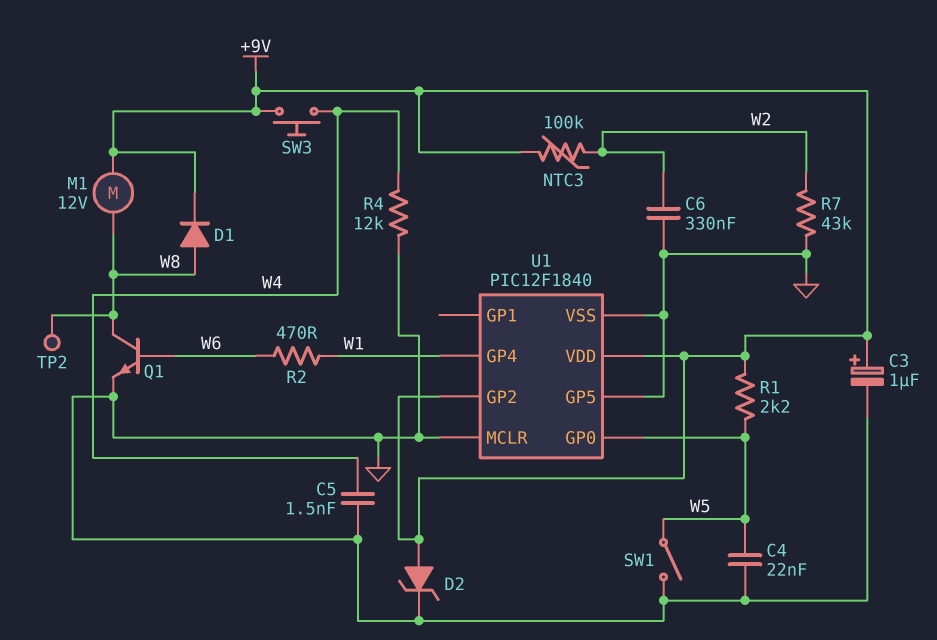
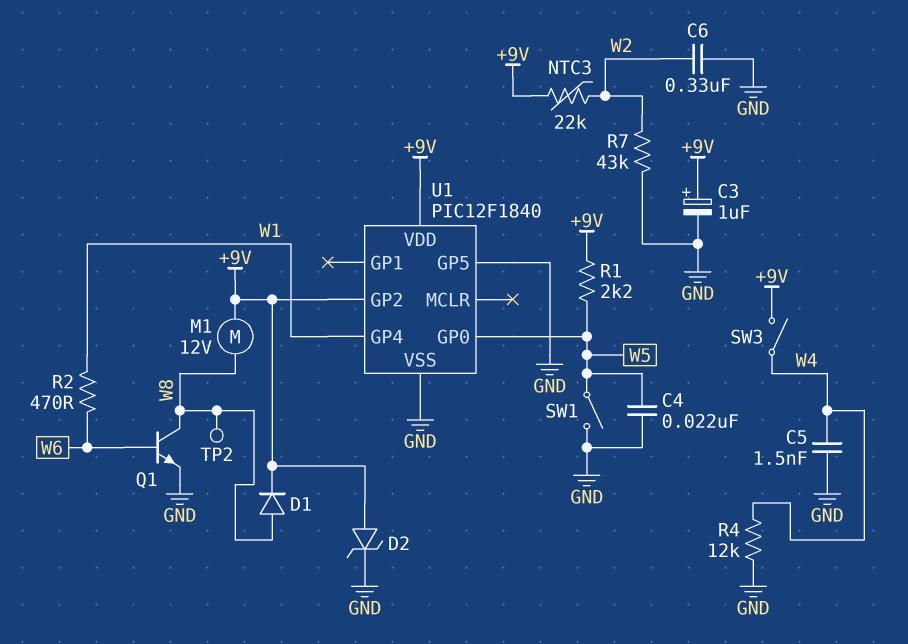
NTC3: 100k (+9V, W2) -> 22k (+9V, W2)
SW3: button (+9V, W4) -> switch (+9V, W4)
U1 pin MCLR: GND -> none

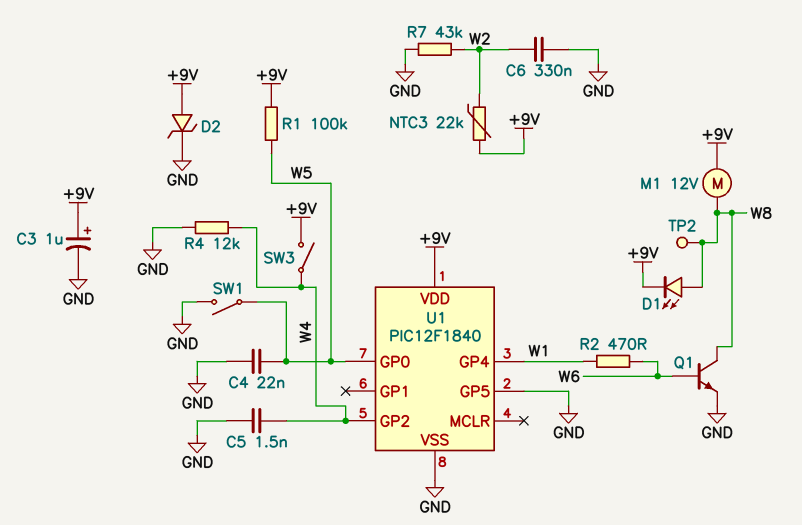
D1: diode (A W8, K +9V) -> LED (A W8, K +9V)
R1: 2.2k (+9V, W5) -> 100k (+9V, W5)
U1 pin GP2: +9V -> W4

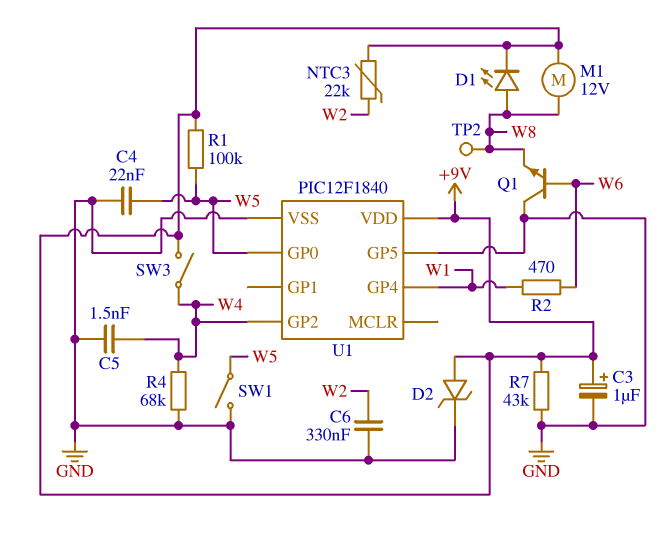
Q1: NPN (B W6, C W8, E GND) -> NPN (B W6, C GND, E W8)
R4: 12k (GND, W4) -> 68k (GND, W4)
R7: 43k (GND, W2) -> 43k (+9V, GND)

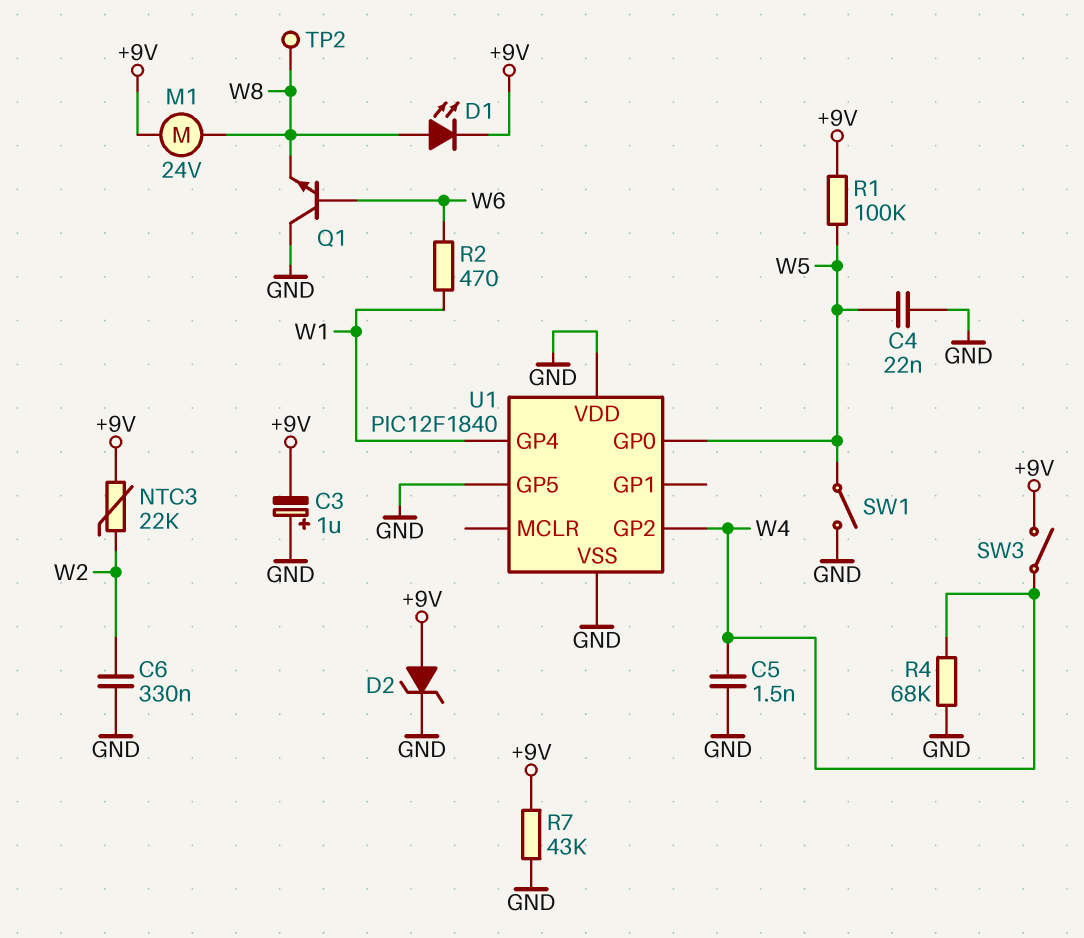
C3: 1uF (plus +9V, minus GND) -> 1uF (plus GND, minus +9V)
M1: motor 12V (+9V, W8) -> motor 24V (+9V, W8)
U1 pin VDD: +9V -> GND

